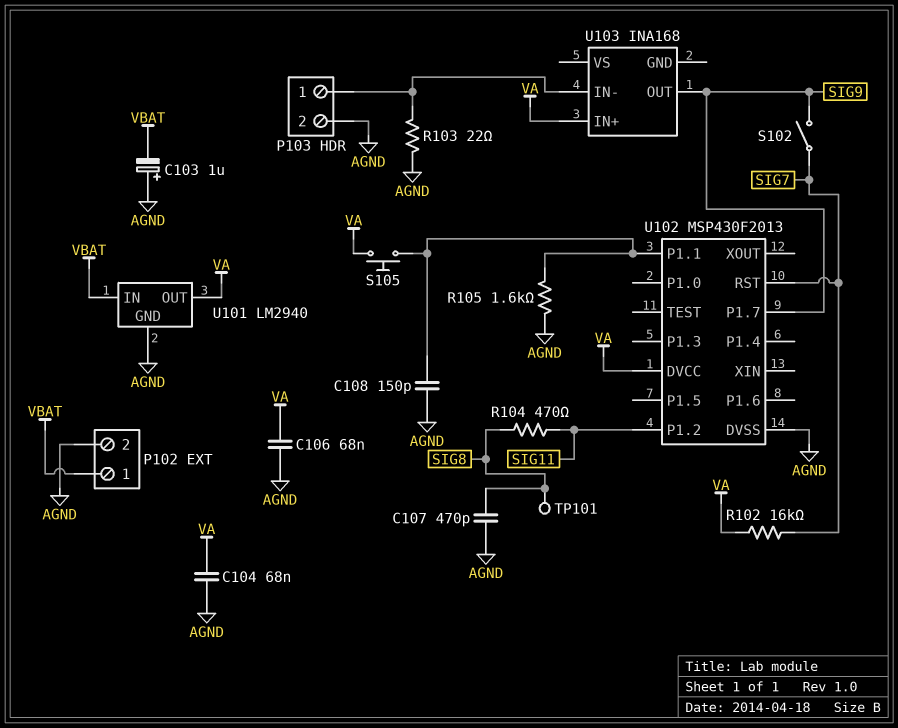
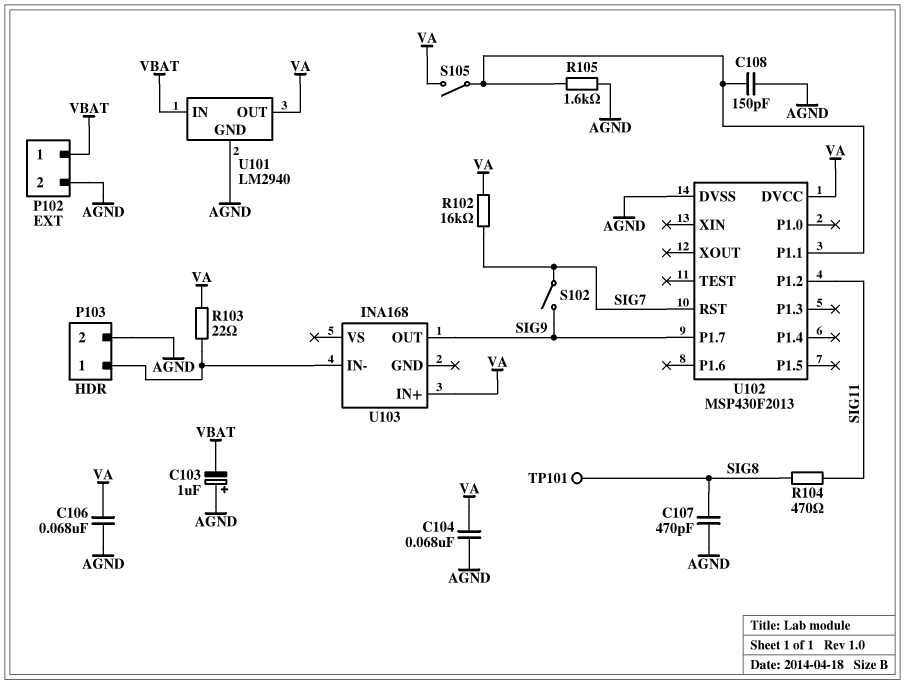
R103: 22 (AGND, P103/1) -> 22 (P103/1, VA)
S105: button (U102/P1.1, VA) -> switch (U102/P1.1, VA)

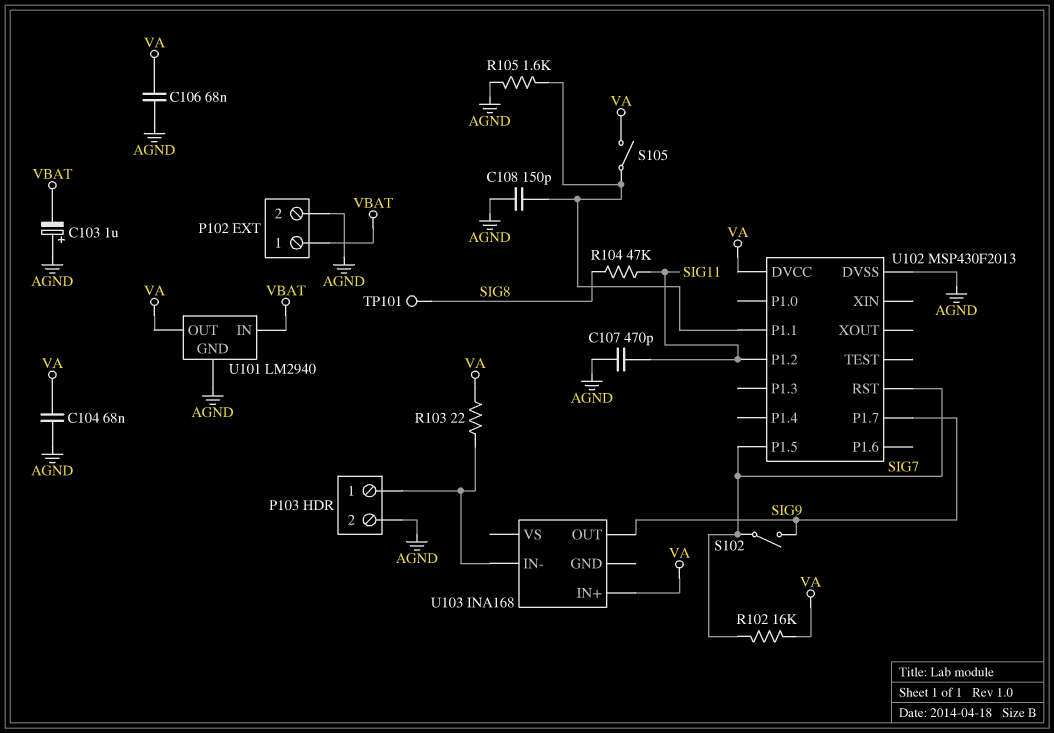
C107: 470pF (AGND, SIG8) -> 470pF (AGND, SIG11)
R104: 470 (SIG8, SIG11) -> 47k (SIG8, SIG11)
U102 pin P1.5: none -> SIG7

